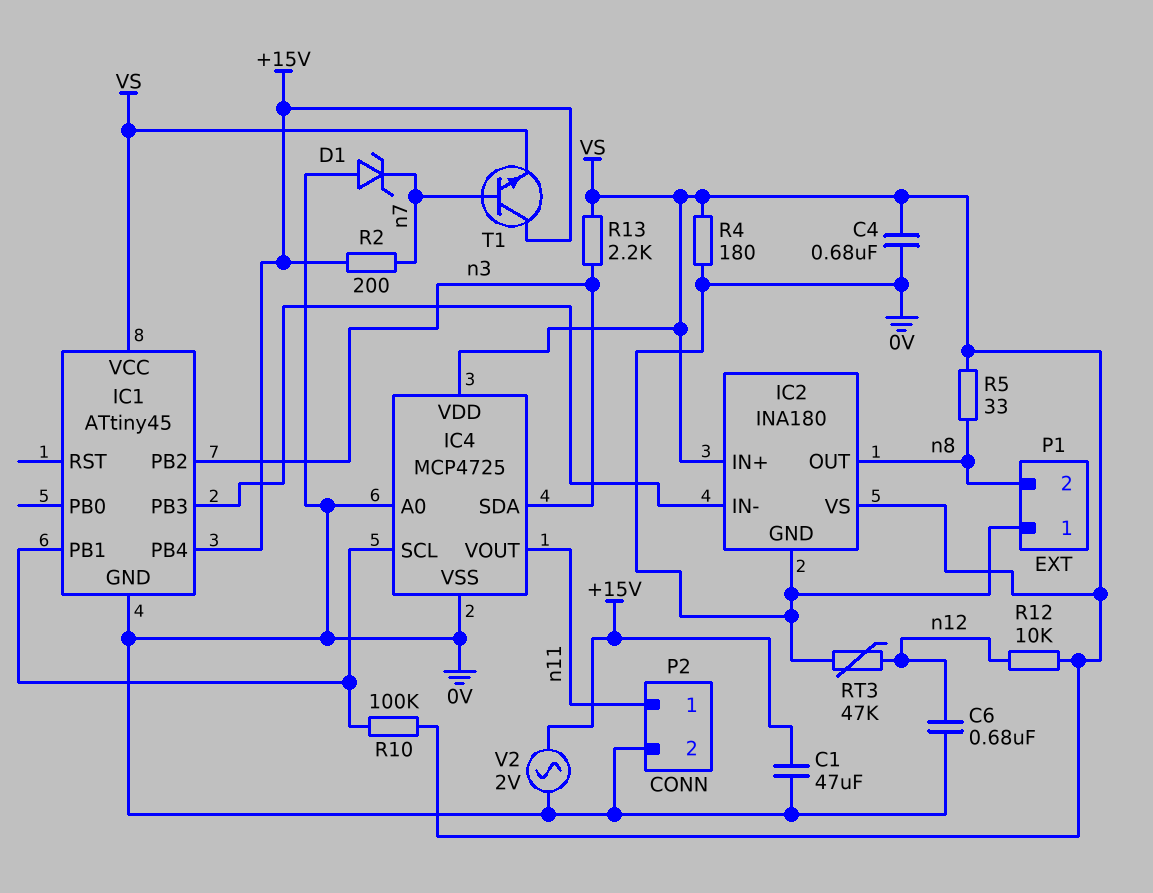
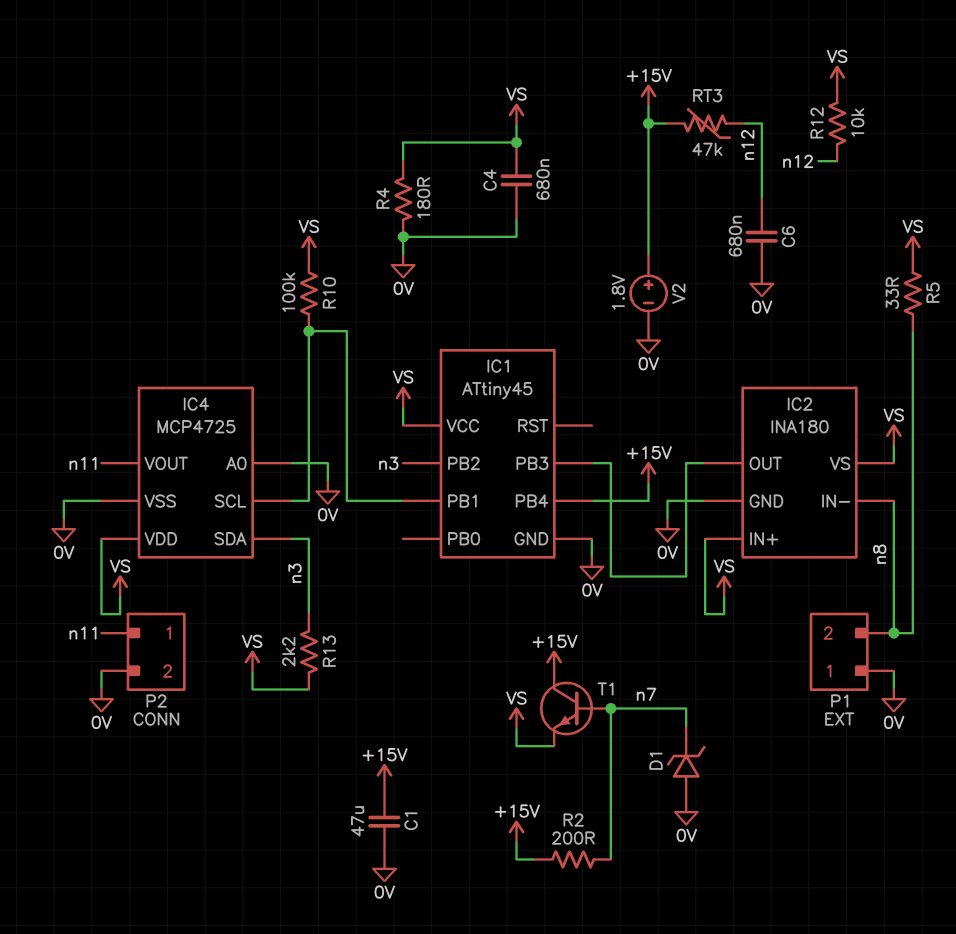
IC2 pin IN-: IC1/PB3 -> n8
IC2 pin OUT: n8 -> IC1/PB3
RT3: 47k (0V, n12) -> 47k (+15V, n12)
V2: AC 2V (+15V, 0V) -> 1.8V (plus +15V, minus 0V)

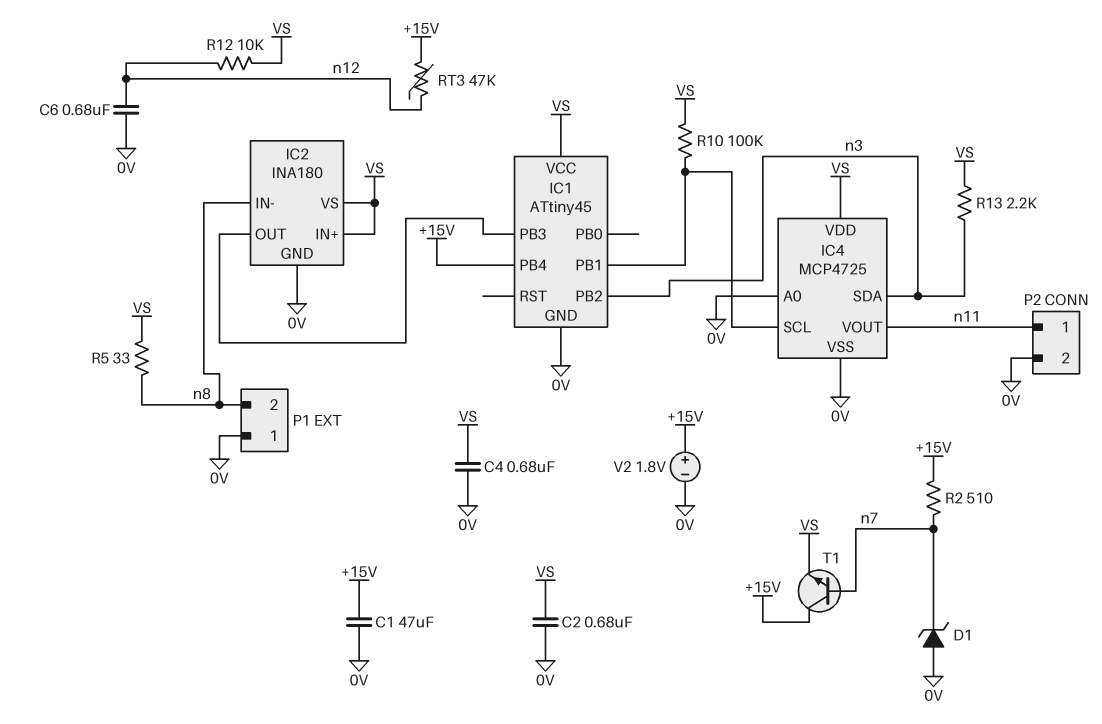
C2: none -> 680nF (0V, VS)
R2: 200 (+15V, n7) -> 510 (+15V, n7)
R4: 180 (0V, VS) -> none

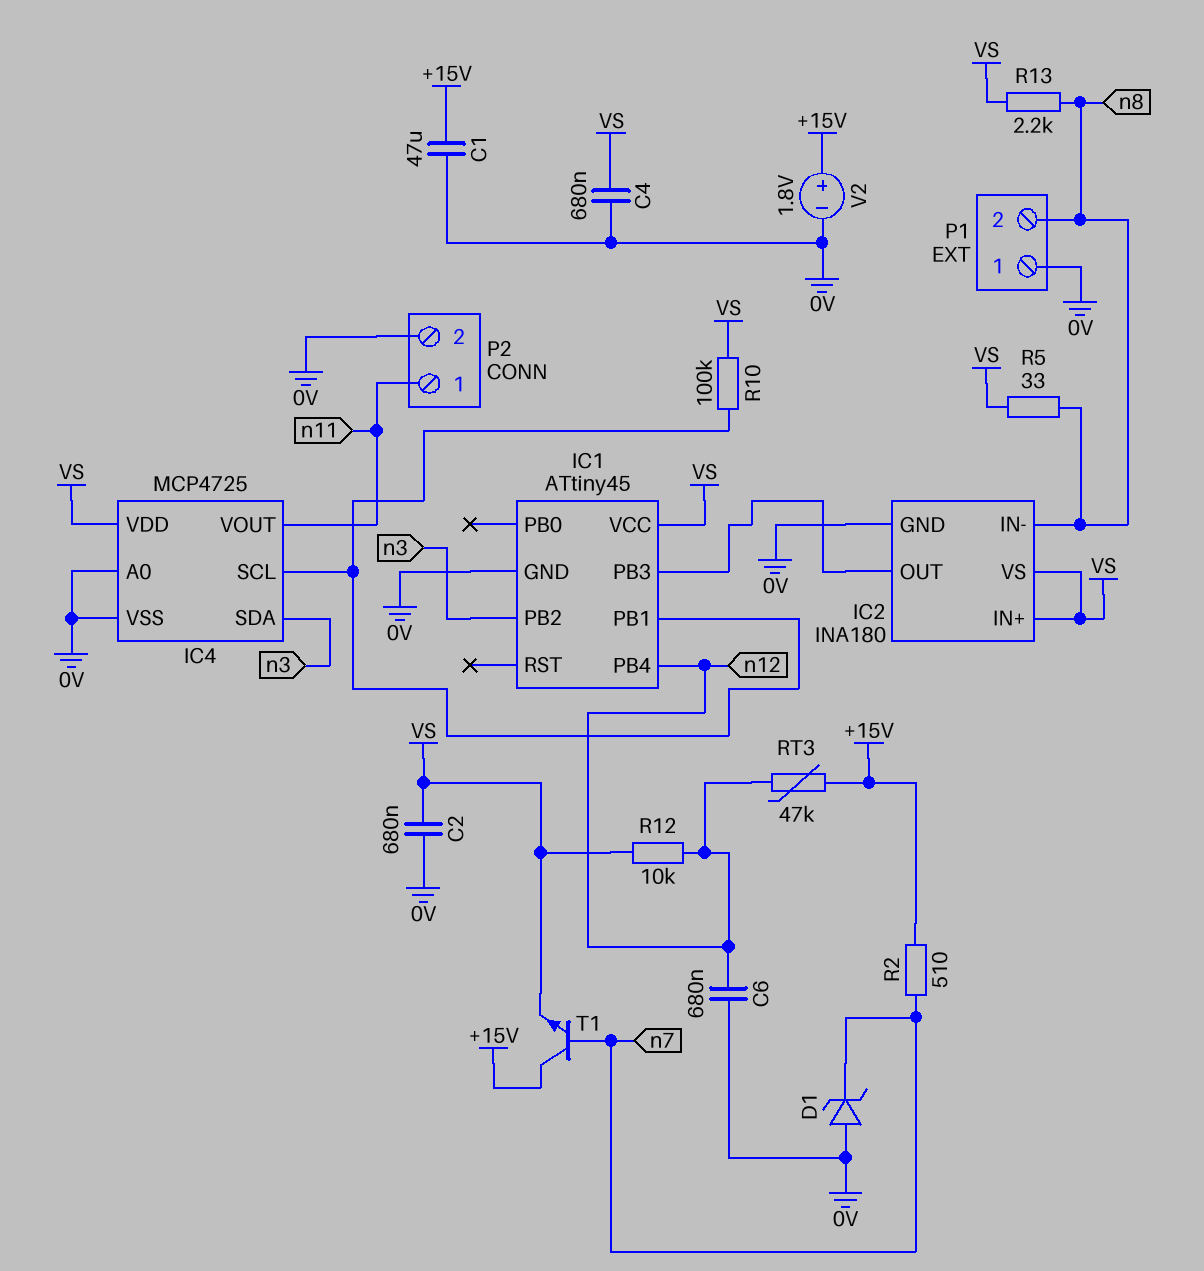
IC1 pin PB4: +15V -> n12
R13: 2.2k (VS, n3) -> 2.2k (VS, n8)

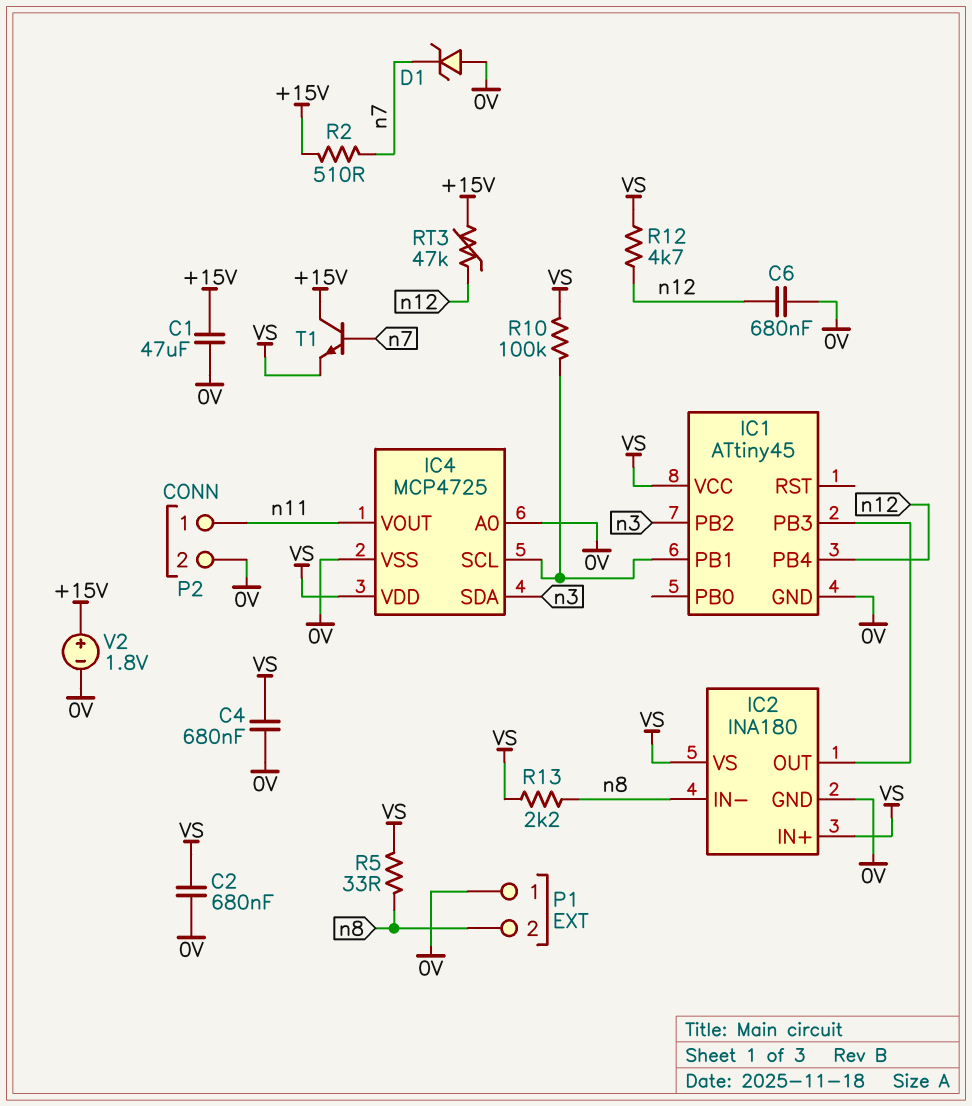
R12: 10k (VS, n12) -> 4.7k (VS, n12)

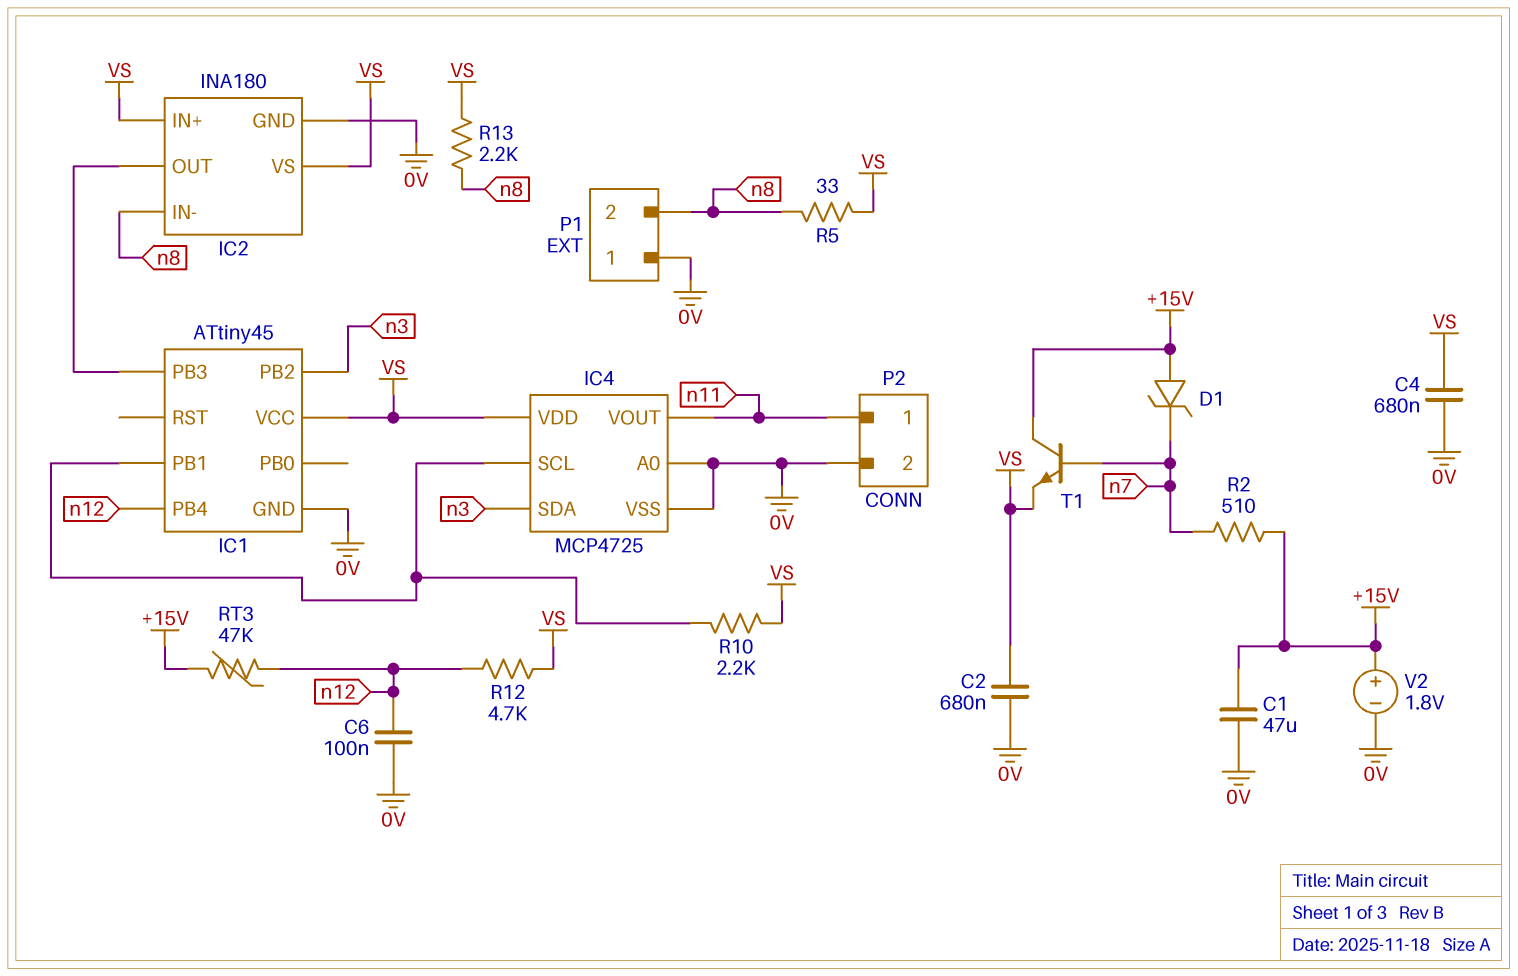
C6: 680nF (0V, n12) -> 100nF (0V, n12)
D1: zener (A 0V, K n7) -> zener (A +15V, K n7)
R10: 100k (IC1/PB1, VS) -> 2.2k (IC1/PB1, VS)

